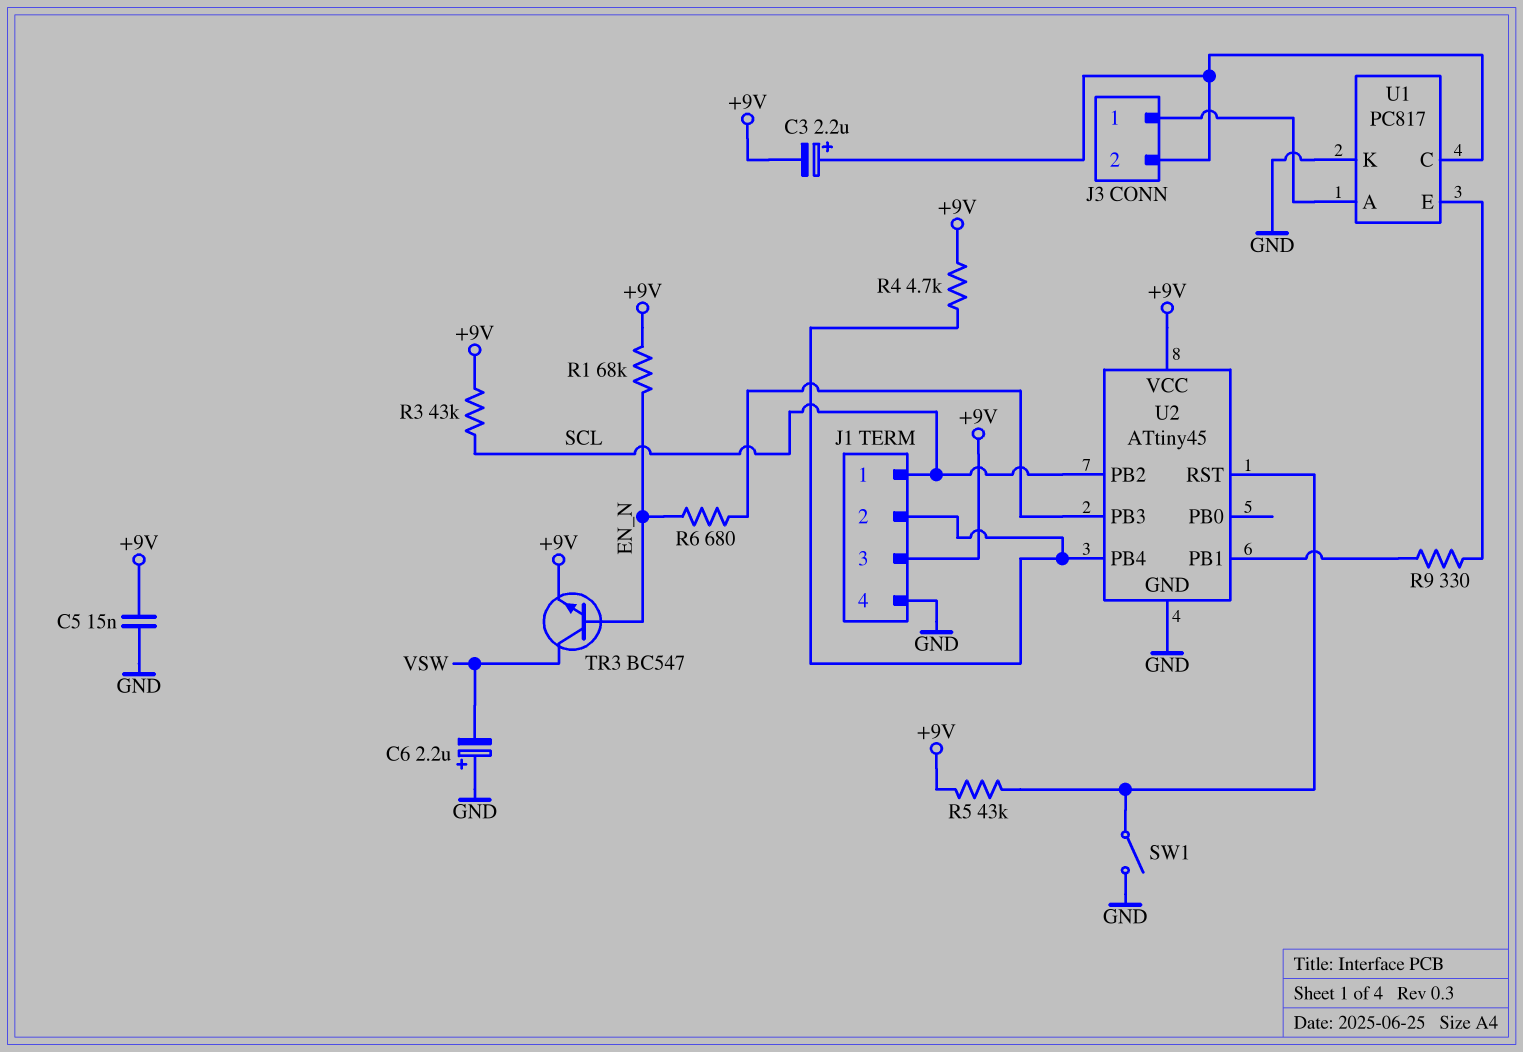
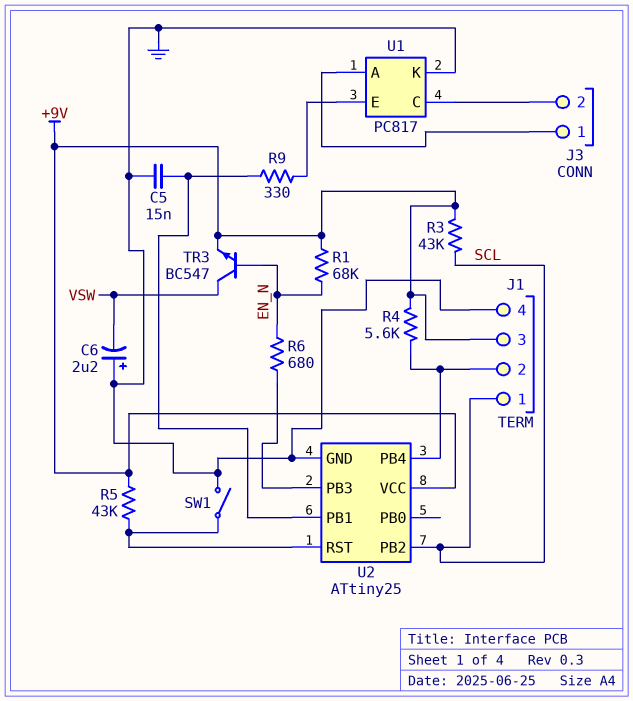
C3: 2.2uF (plus J3/2, minus +9V) -> none
C5: 15nF (+9V, GND) -> 15nF (GND, U2/PB1)
R4: 4.7k (+9V, J1/2) -> 5.6k (+9V, J1/2)
U2: ATtiny45 -> ATtiny25

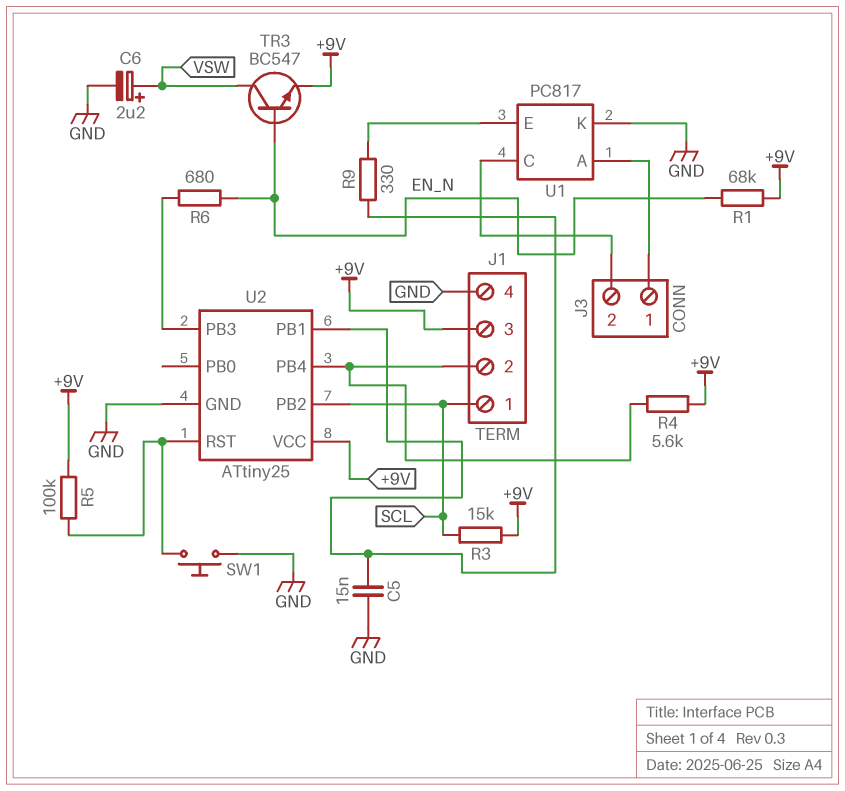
C6: 2.2uF (plus GND, minus VSW) -> 2.2uF (plus VSW, minus GND)
R3: 43k (+9V, SCL) -> 15k (+9V, SCL)
R5: 43k (+9V, U2/RST) -> 100k (+9V, U2/RST)
SW1: switch (GND, U2/RST) -> button (GND, U2/RST)

